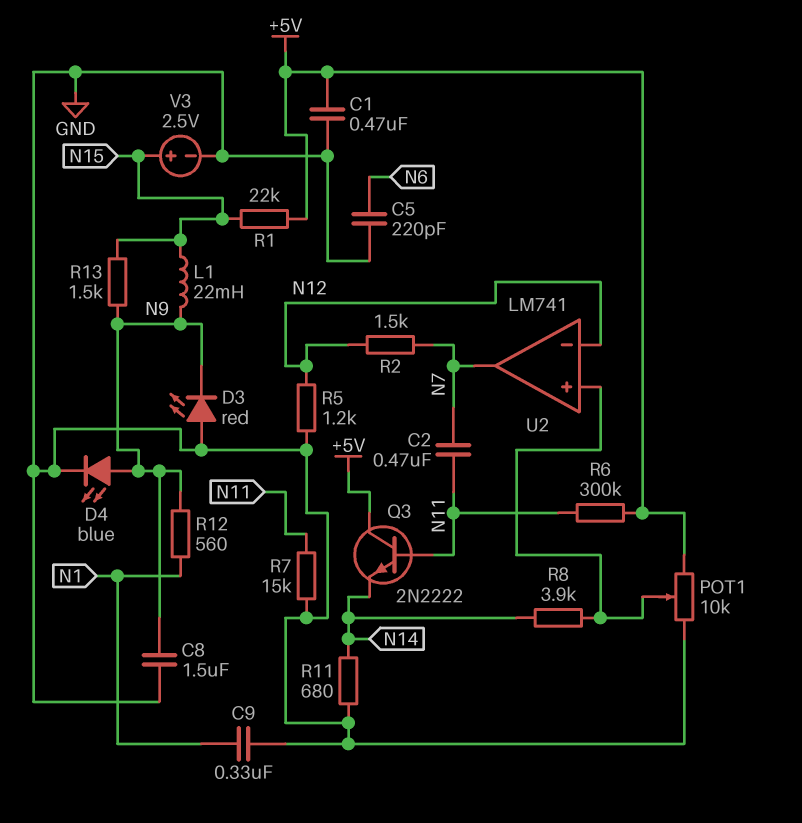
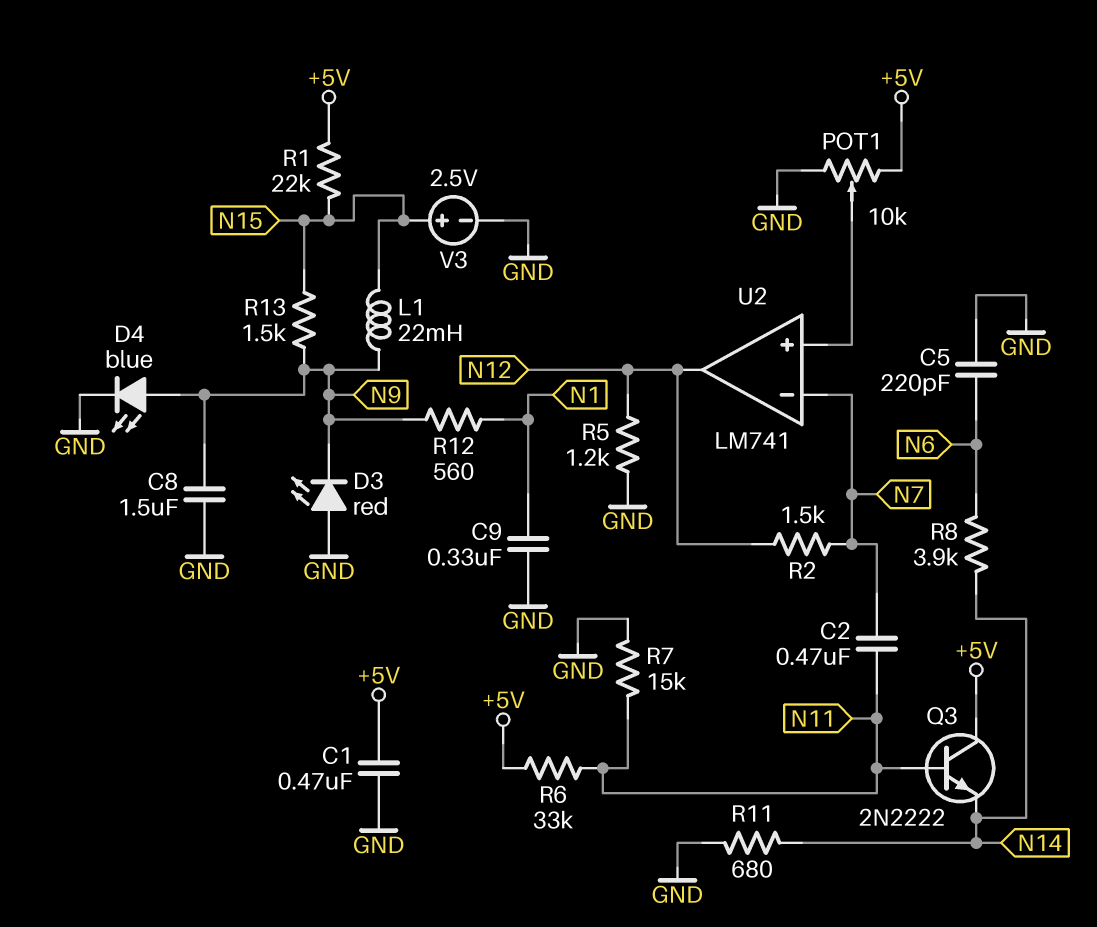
R6: 300k (+5V, N11) -> 33k (+5V, N11)
R8: 3.9k (N14, U2/in+) -> 3.9k (N6, N14)
U2 pin in-: N12 -> N7
U2 pin out: N7 -> N12

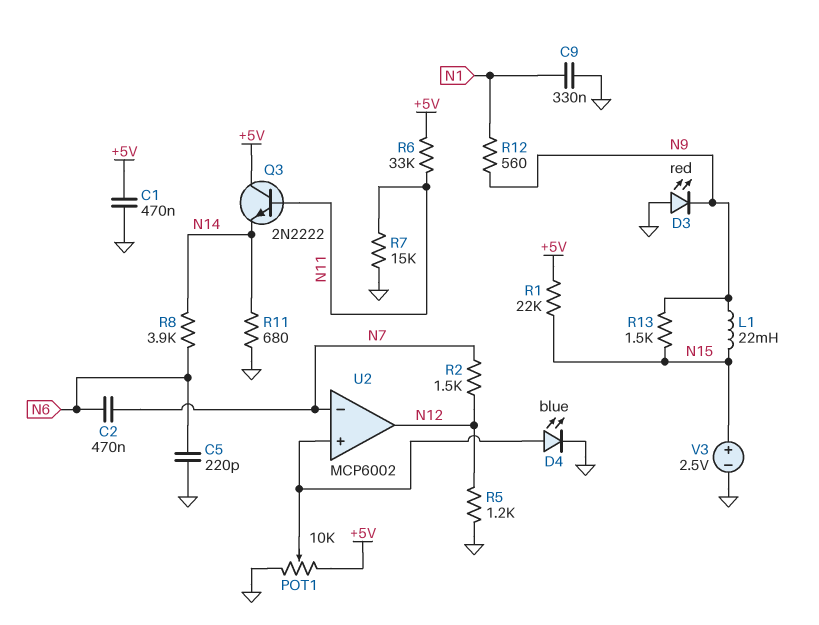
C2: 470nF (N7, N11) -> 470nF (N6, N7)
C8: 1.5uF (GND, N9) -> none
D4: LED blue (A N9, K GND) -> LED blue (A U2/in+, K GND)
U2: LM741 -> MCP6002

